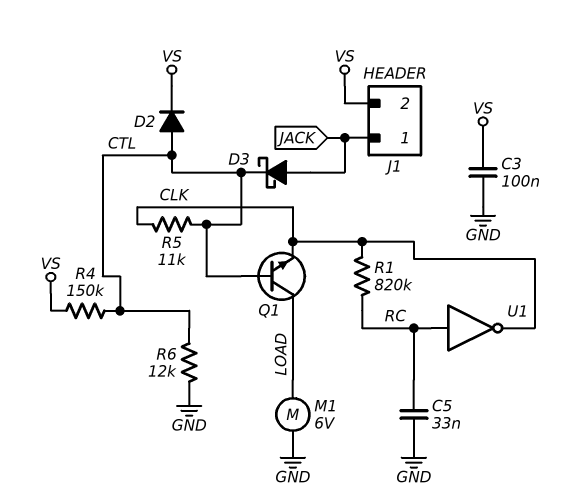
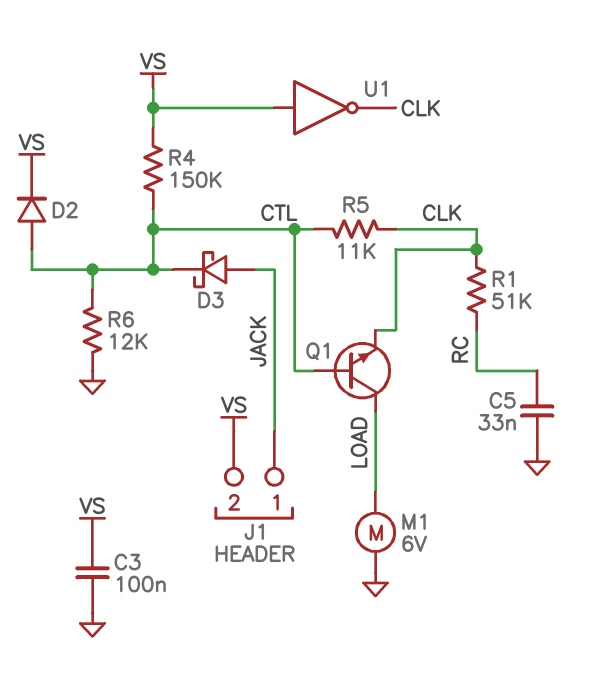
R1: 820k (CLK, RC) -> 51k (CLK, RC)
U1: NOT (in RC, out CLK) -> NOT (in VS, out CLK)

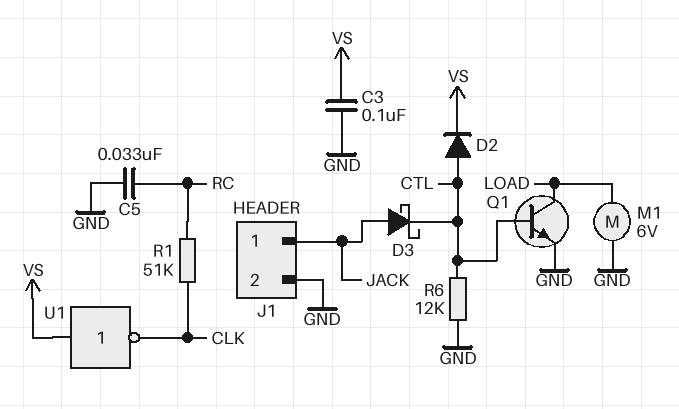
J1 pin 2: VS -> GND
Q1: NPN (B CTL, C LOAD, E CLK) -> NPN (B CTL, C LOAD, E GND)
R4: 150k (CTL, VS) -> none
R5: 11k (CLK, CTL) -> none

